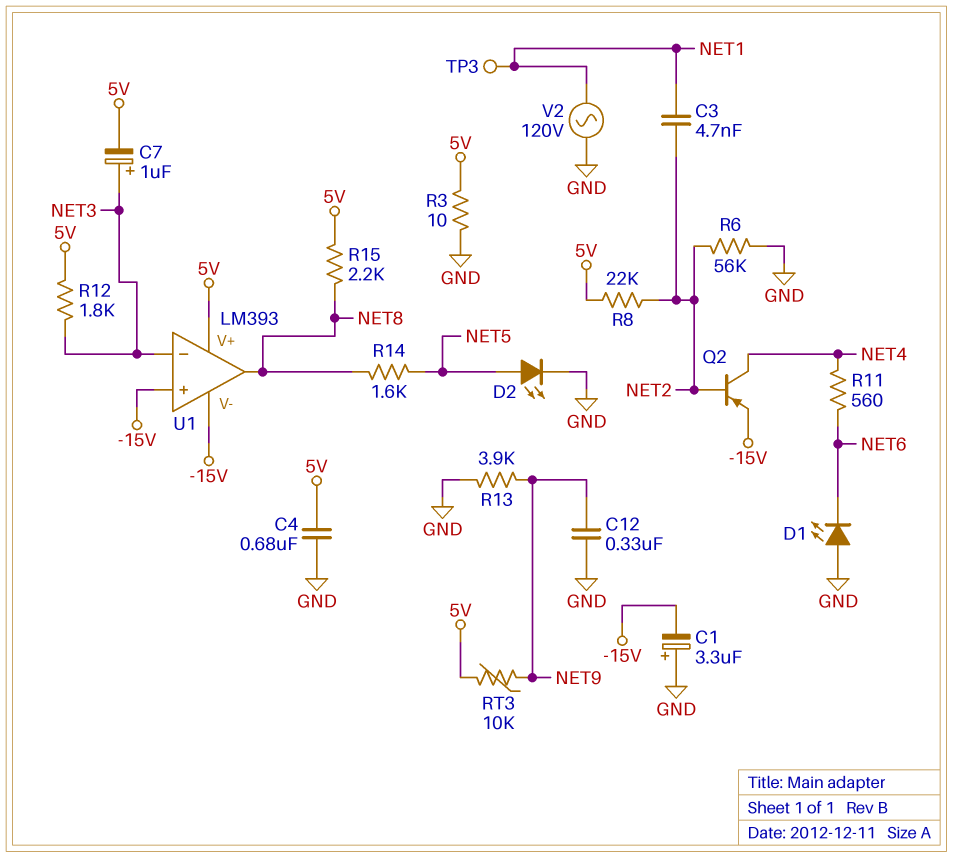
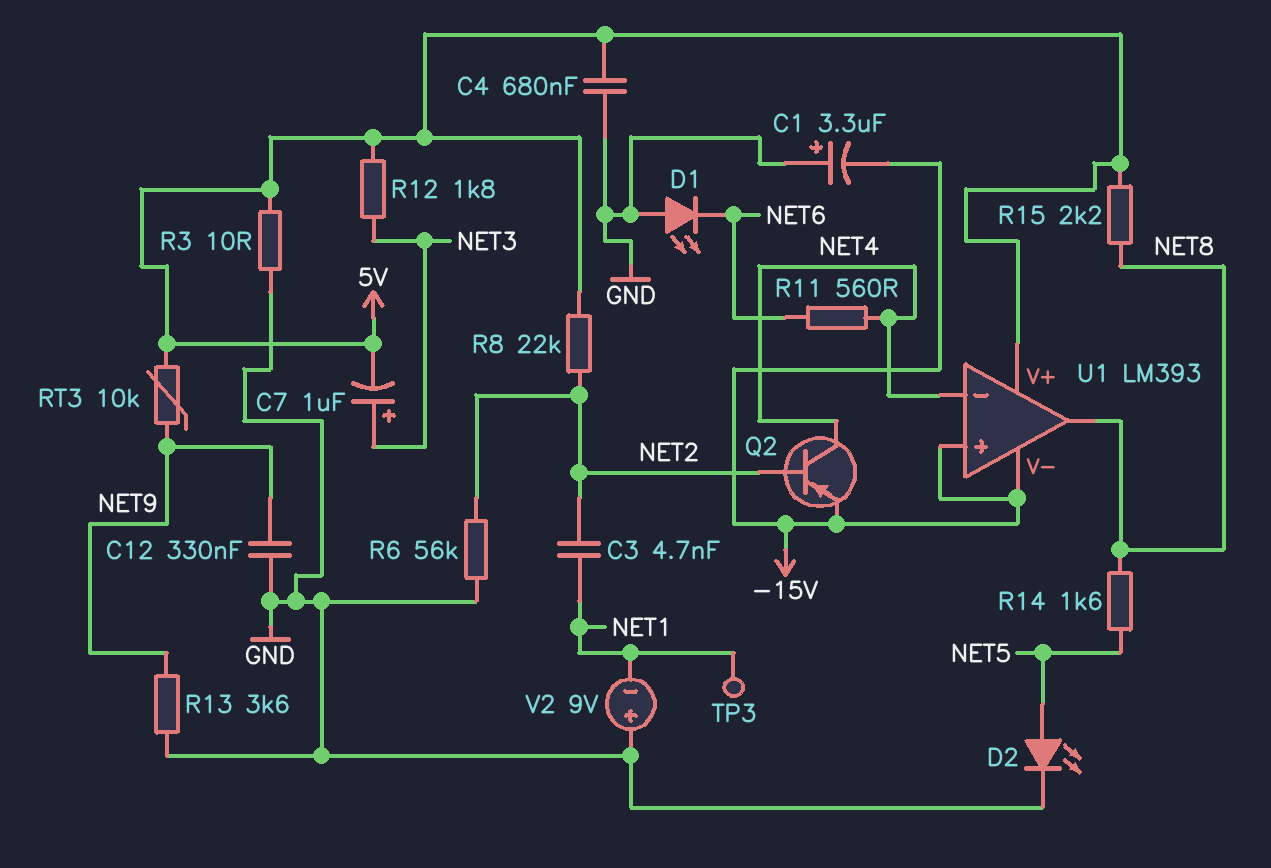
R13: 3.9k (GND, NET9) -> 3.6k (GND, NET9)
U1 pin in-: NET3 -> NET4
V2: AC 120V (GND, NET1) -> 9V (plus GND, minus NET1)

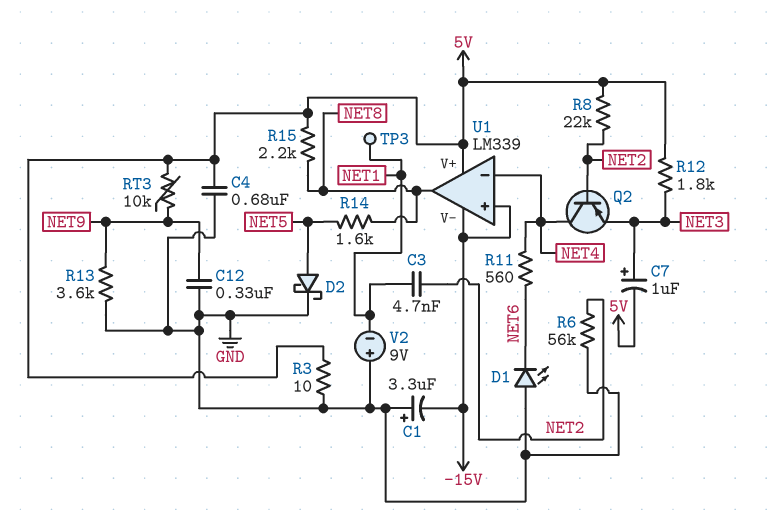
D2: LED (A NET5, K GND) -> schottky (A NET5, K GND)
Q2: PNP (B NET2, C NET4, E -15V) -> PNP (B NET2, C NET4, E NET3)
U1: LM393 -> LM339

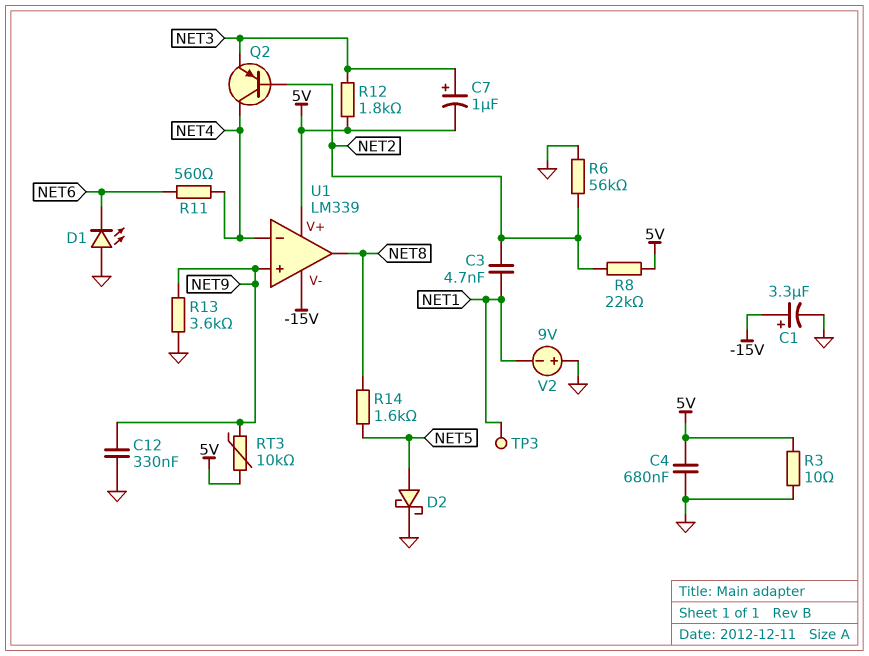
C1: 3.3uF (plus GND, minus -15V) -> 3.3uF (plus -15V, minus GND)
R15: 2.2k (5V, NET8) -> none
U1 pin in+: -15V -> NET9

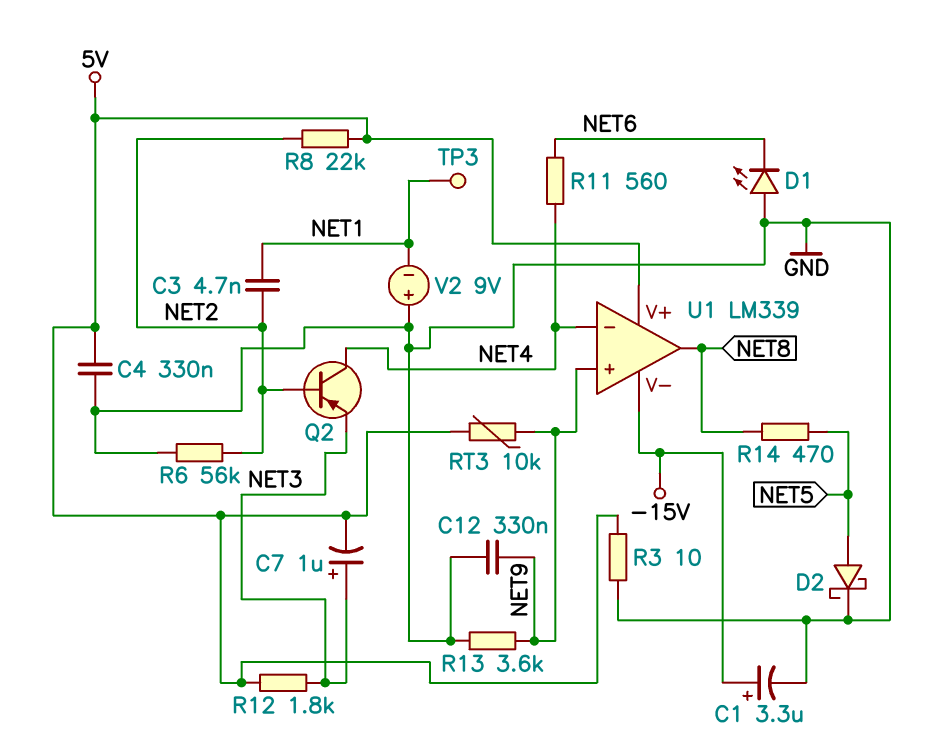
C4: 680nF (5V, GND) -> 330nF (5V, GND)
R14: 1.6k (NET5, NET8) -> 470 (NET5, NET8)

